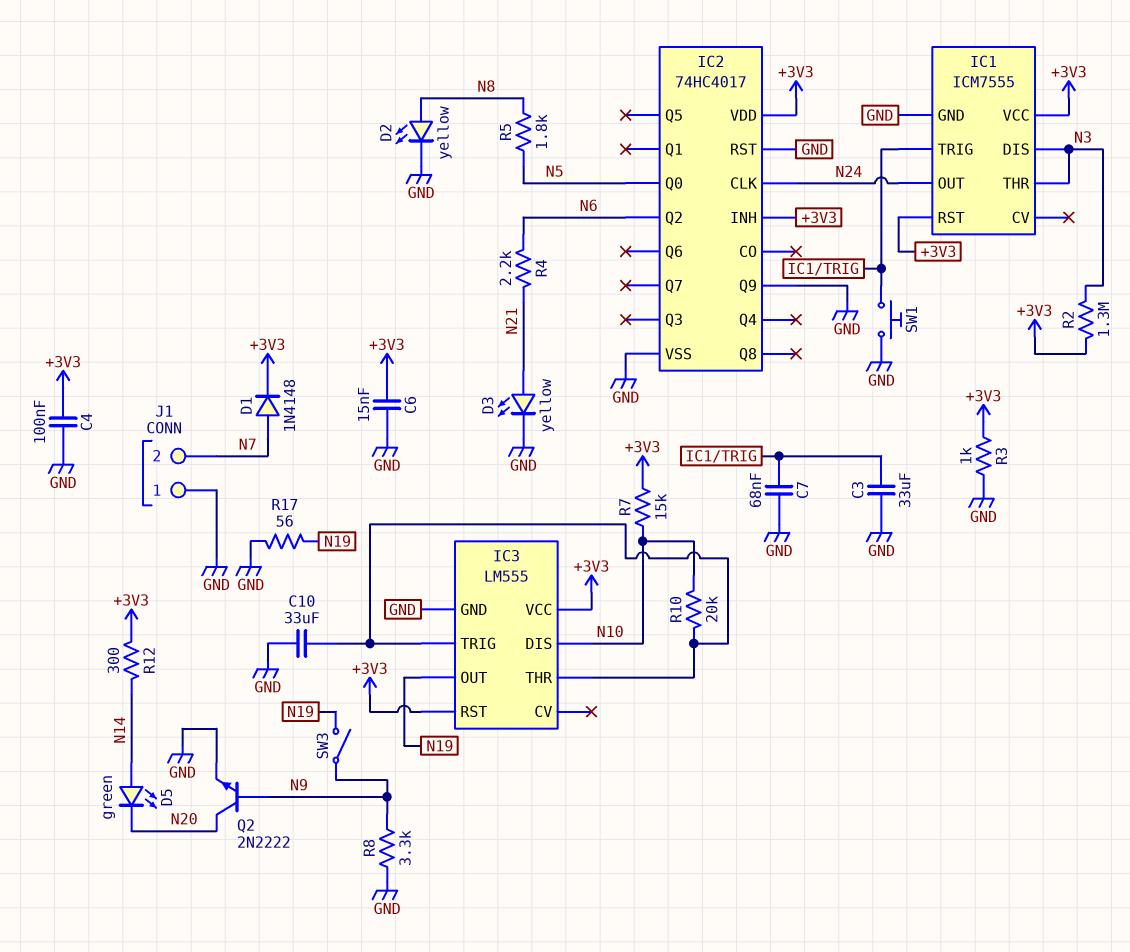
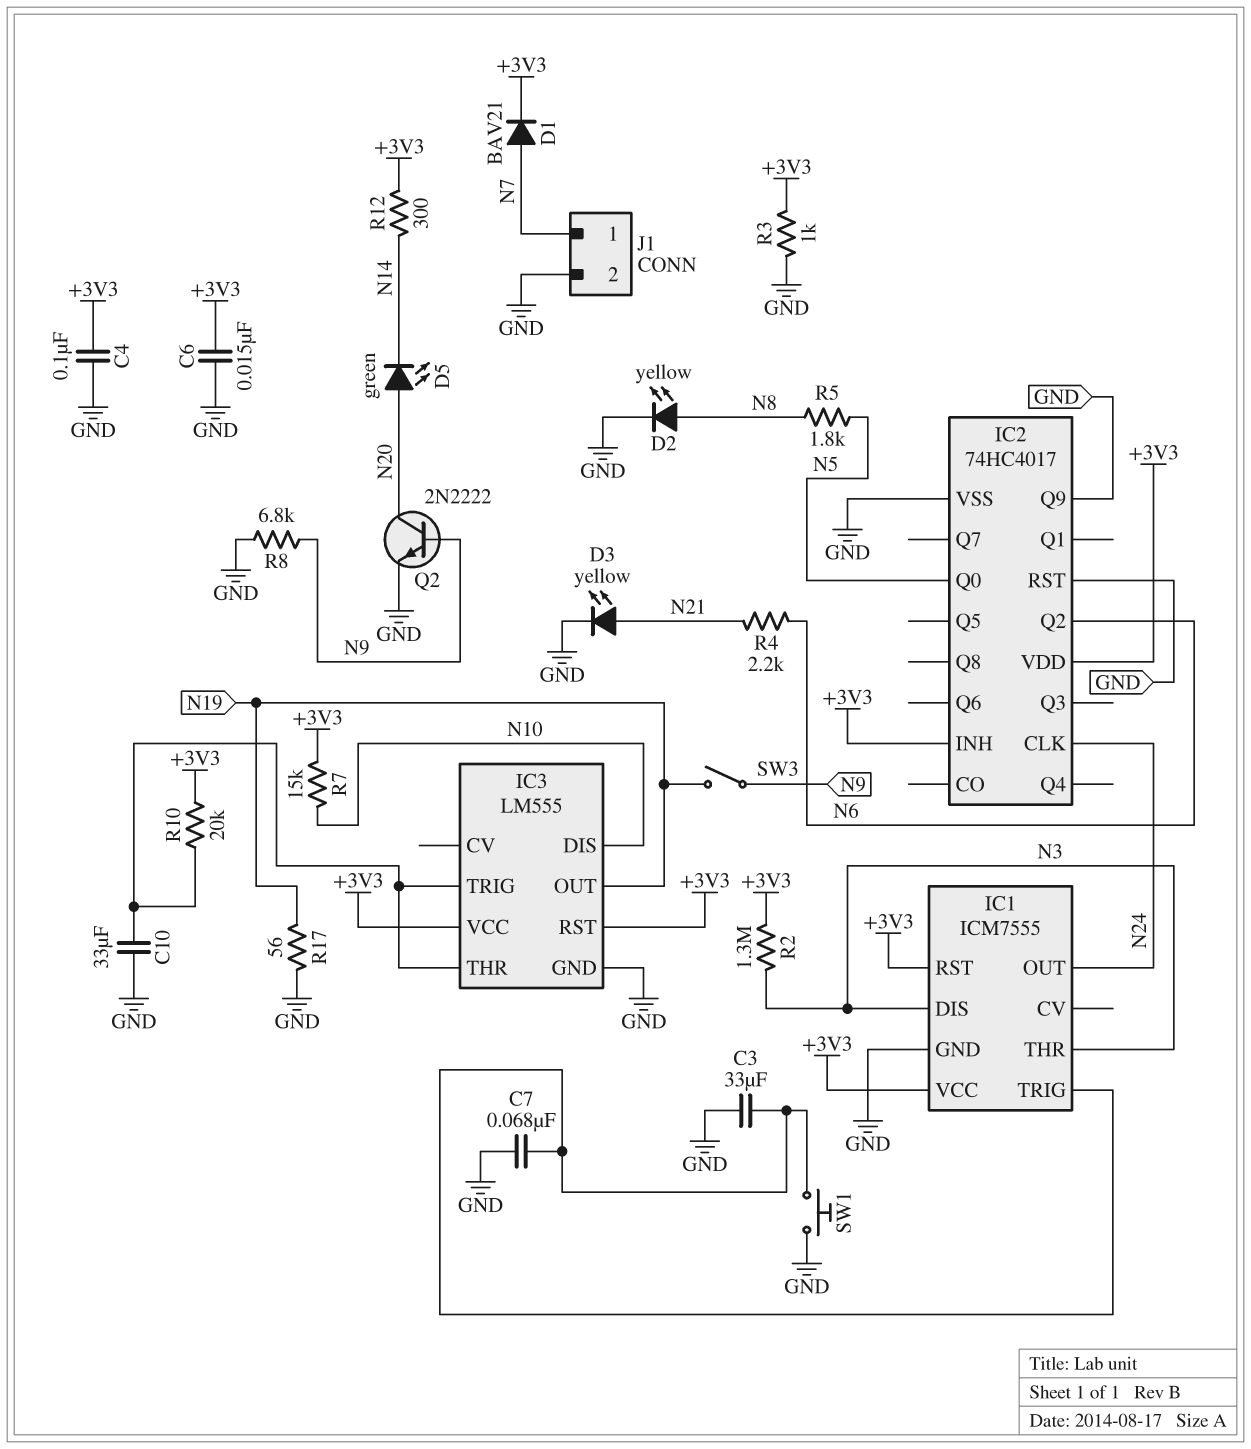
D1: diode 1N4148 (A N7, K +3V3) -> diode BAV21 (A N7, K +3V3)
D5: LED green (A N14, K N20) -> LED green (A N20, K N14)
J1 pin 1: GND -> N7
J1 pin 2: N7 -> GND
R8: 3.3k (GND, N9) -> 6.8k (GND, N9)
R10: 20k (IC3/THR, N10) -> 20k (+3V3, IC3/THR)

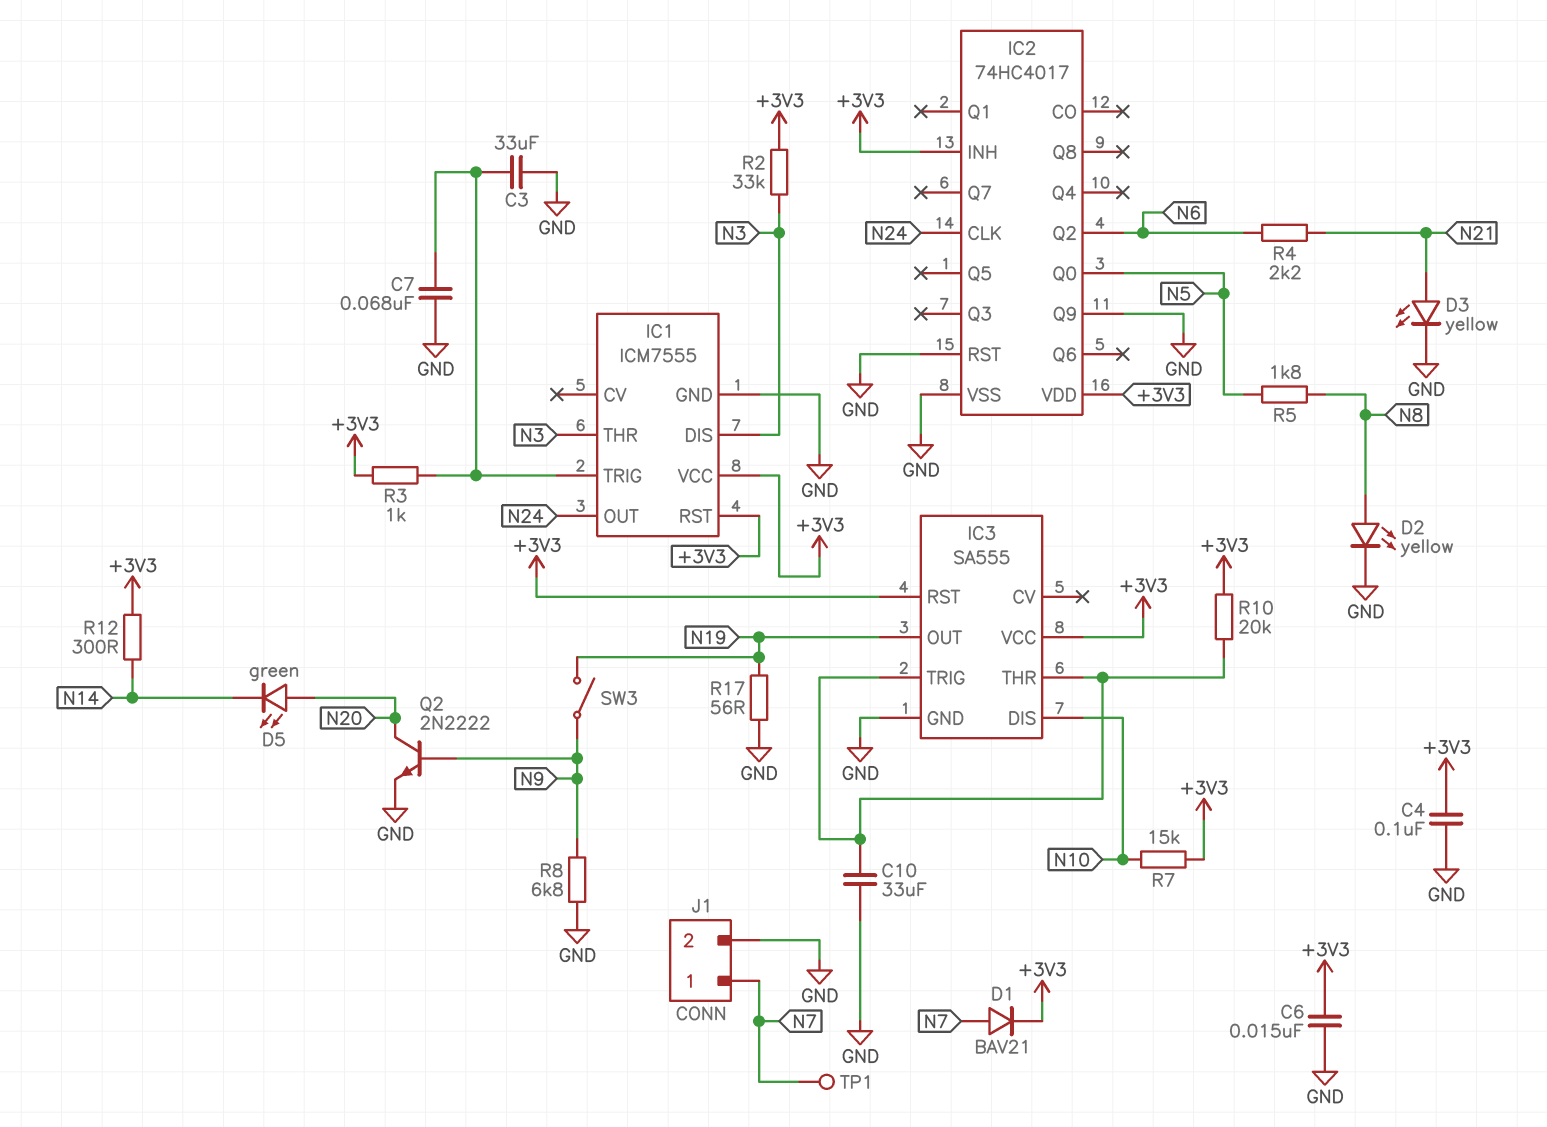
IC3: LM555 -> SA555
R2: 1.3M (+3V3, N3) -> 33k (+3V3, N3)
R3: 1k (+3V3, GND) -> 1k (+3V3, IC1/TRIG)
SW1: button (GND, IC1/TRIG) -> none
TP1: none -> test point (N7)

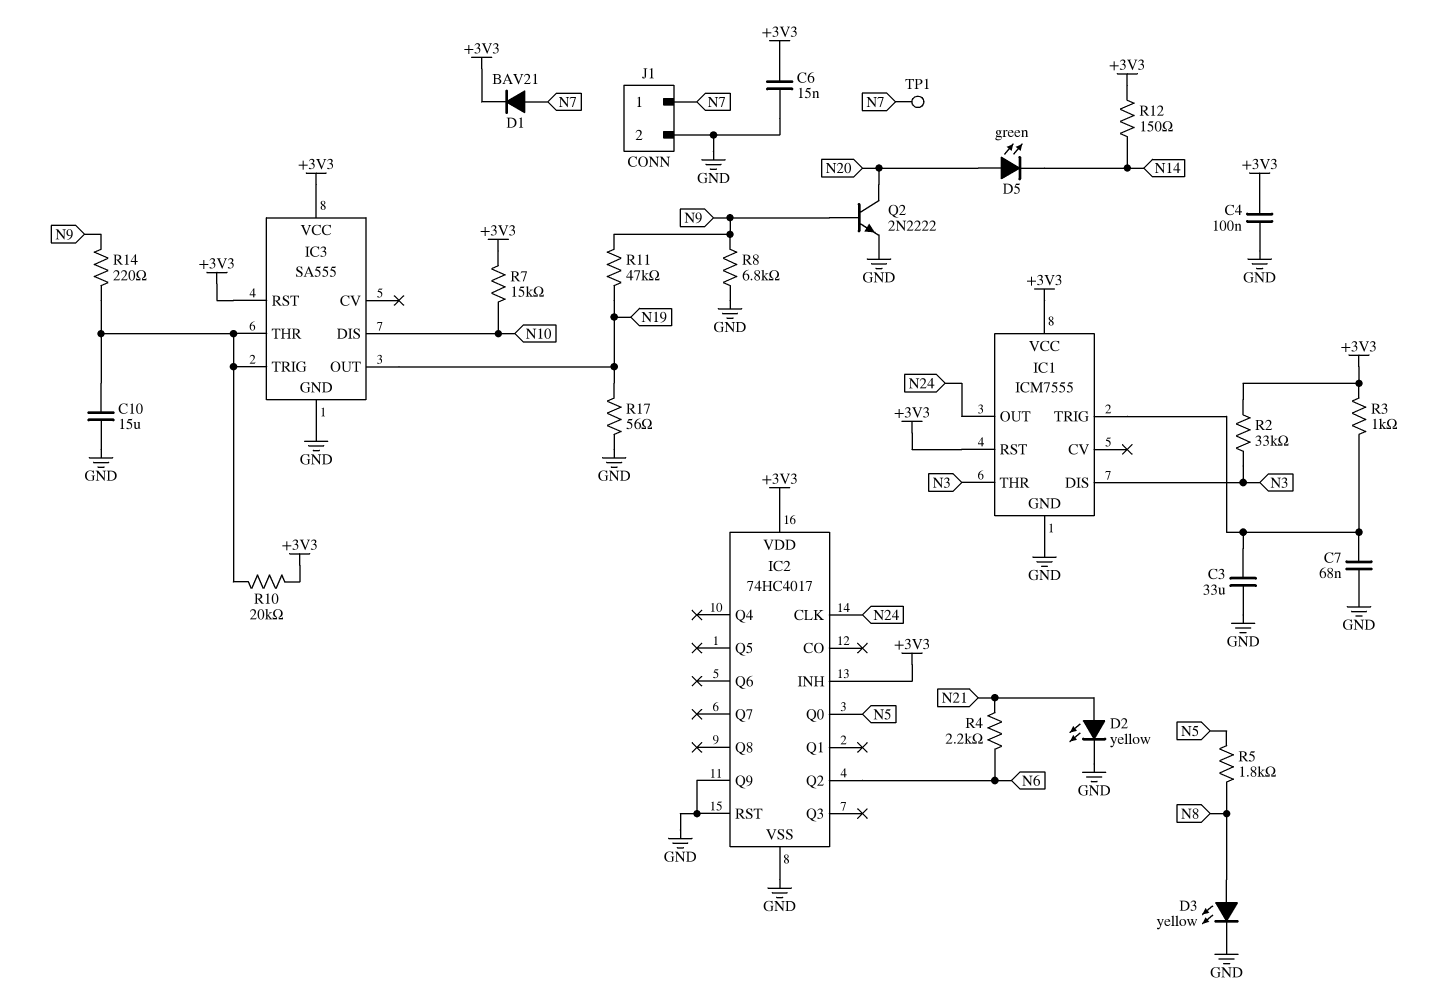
C10: 33uF (GND, IC3/THR) -> 15uF (GND, IC3/THR)
D2: LED yellow (A N8, K GND) -> LED yellow (A N21, K GND)
D3: LED yellow (A N21, K GND) -> LED yellow (A N8, K GND)
R11: none -> 47k (N9, N19)
R12: 300 (+3V3, N14) -> 150 (+3V3, N14)
R14: none -> 220 (IC3/THR, N9)
SW3: switch (N9, N19) -> none

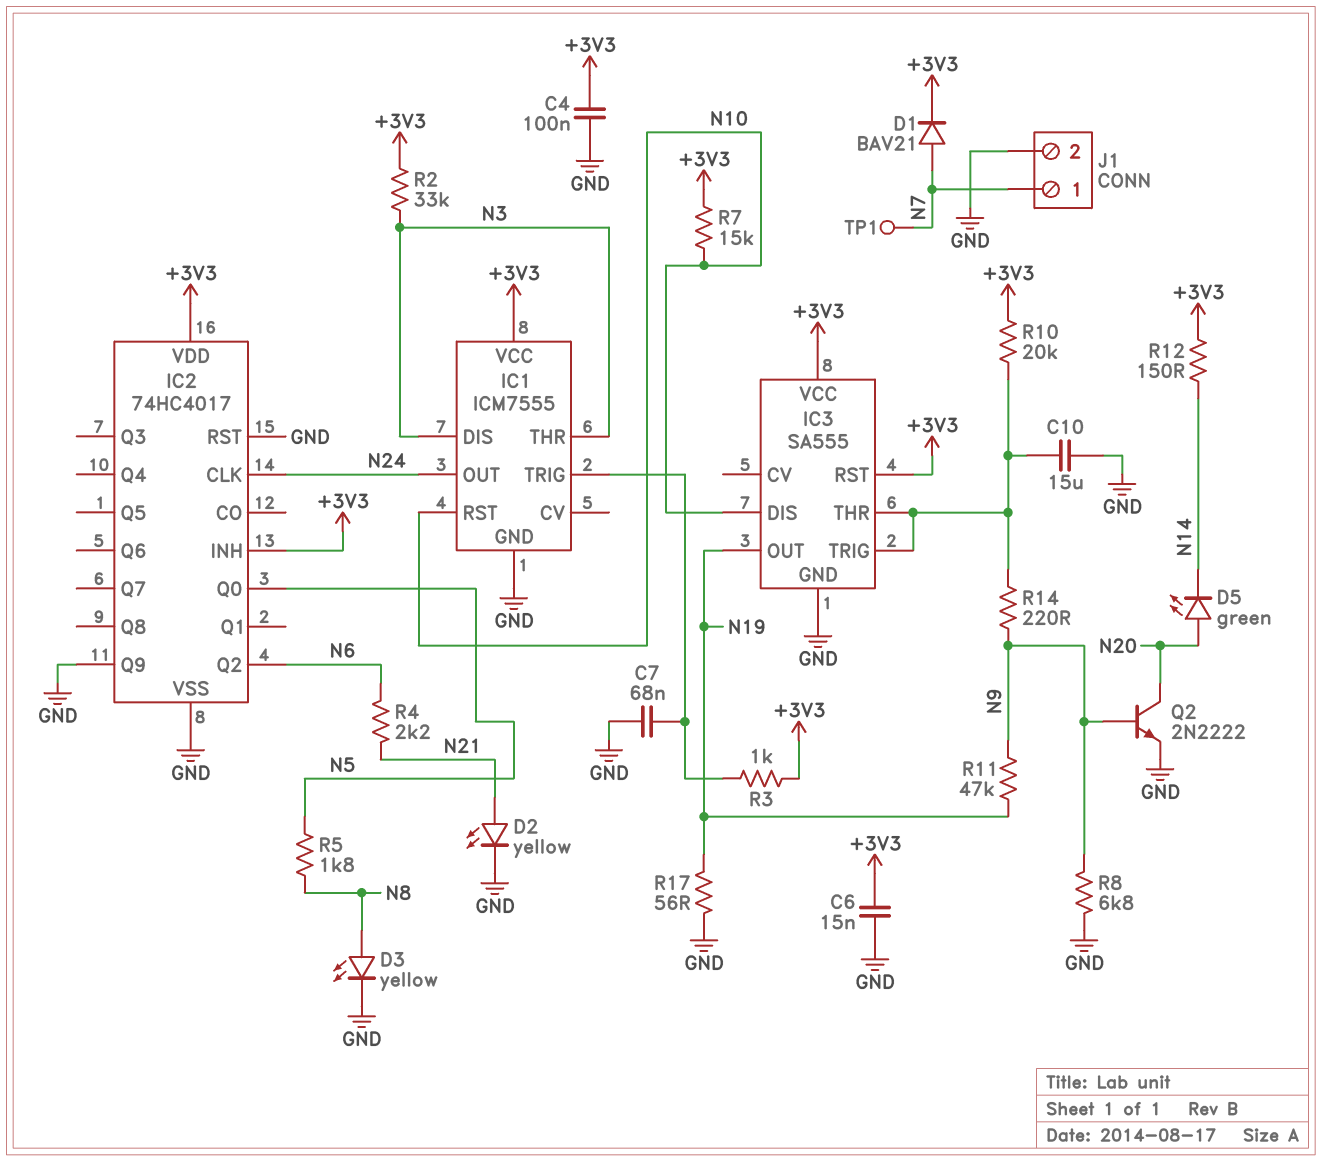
C3: 33uF (GND, IC1/TRIG) -> none
IC1 pin RST: +3V3 -> N10

